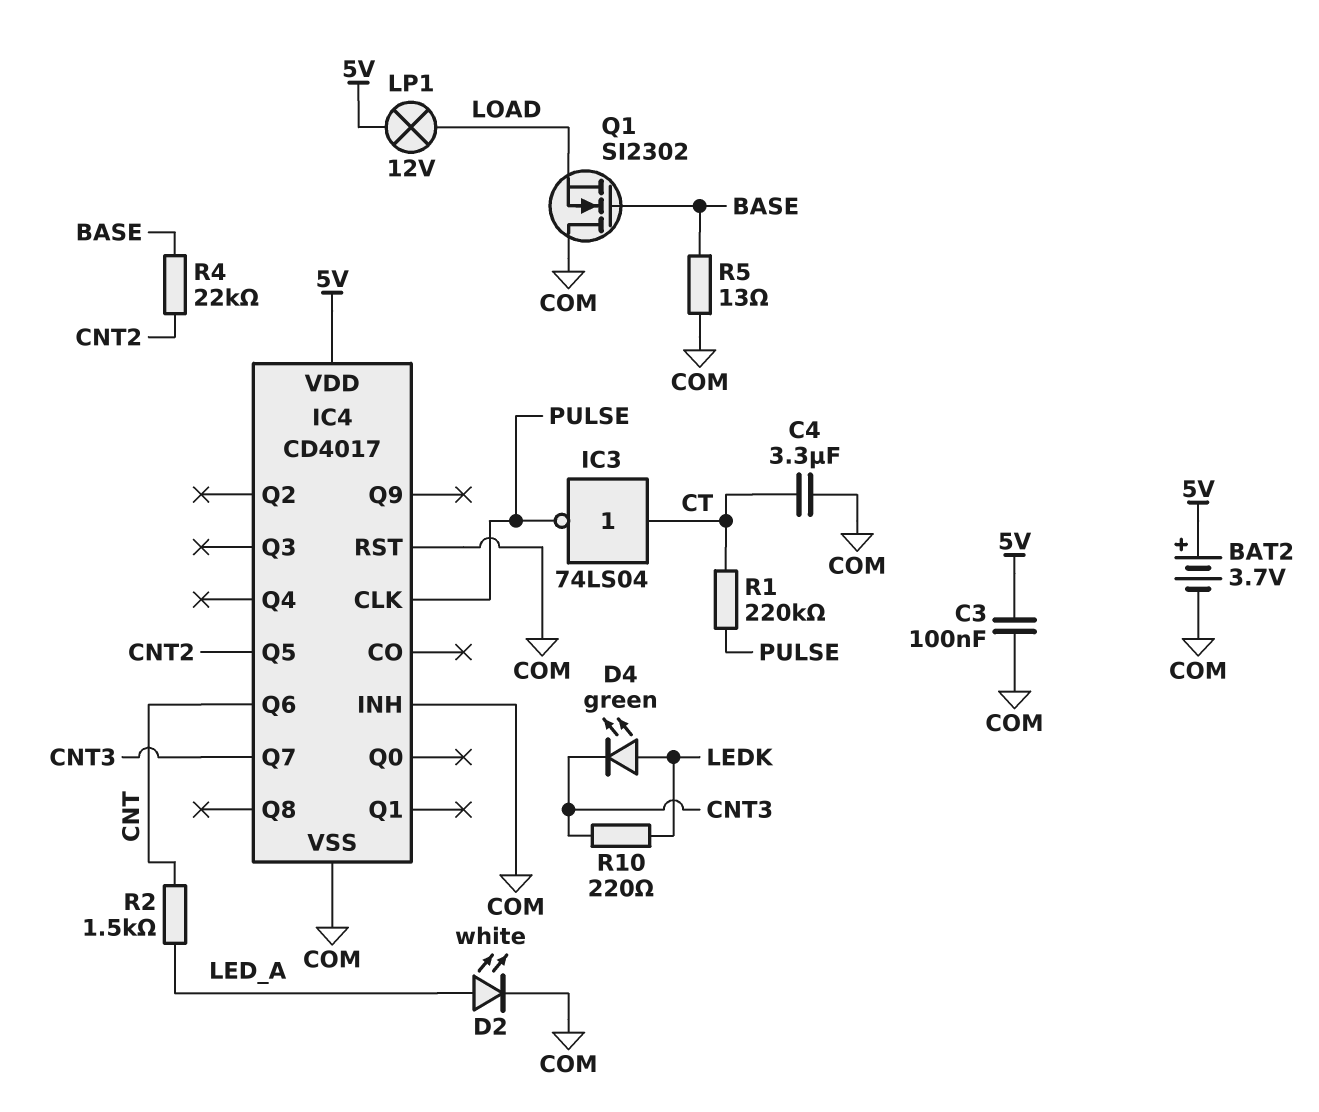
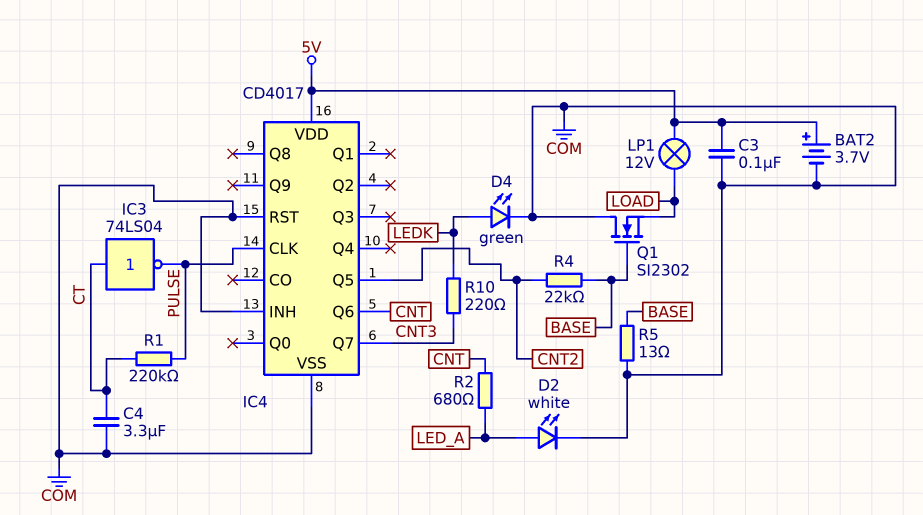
D4: LED green (A LEDK, K CNT3) -> LED green (A LEDK, K COM)
R2: 1.5k (CNT, LED_A) -> 680 (CNT, LED_A)

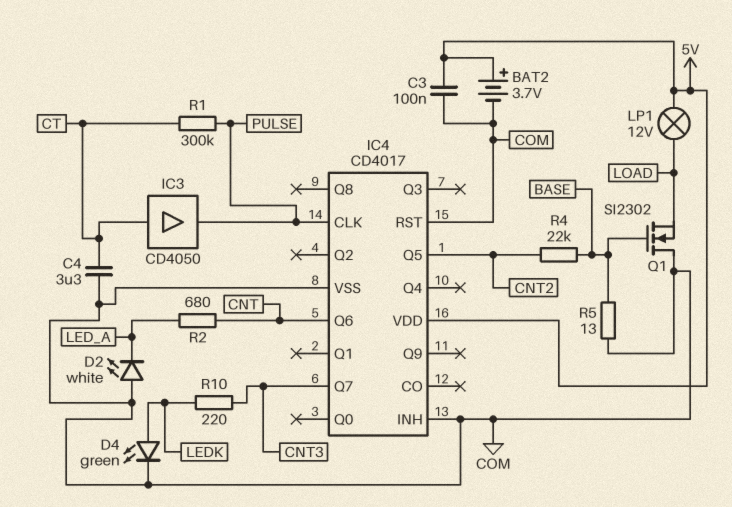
D2: LED white (A LED_A, K COM) -> LED white (A COM, K LED_A)
IC3: NOT 74LS04 (in CT, out PULSE) -> buffer CD4050 (in CT, out PULSE)
R1: 220k (CT, PULSE) -> 300k (CT, PULSE)

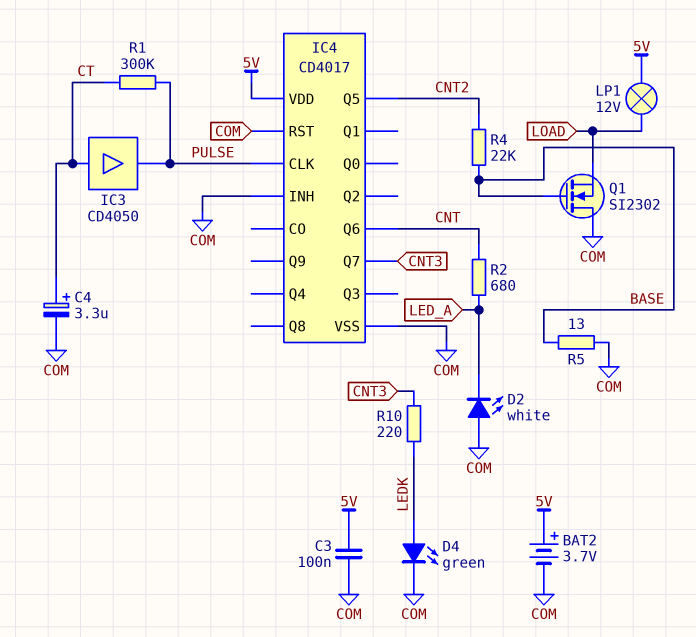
C4: 3.3uF (COM, CT) -> 3.3uF (plus CT, minus COM)

